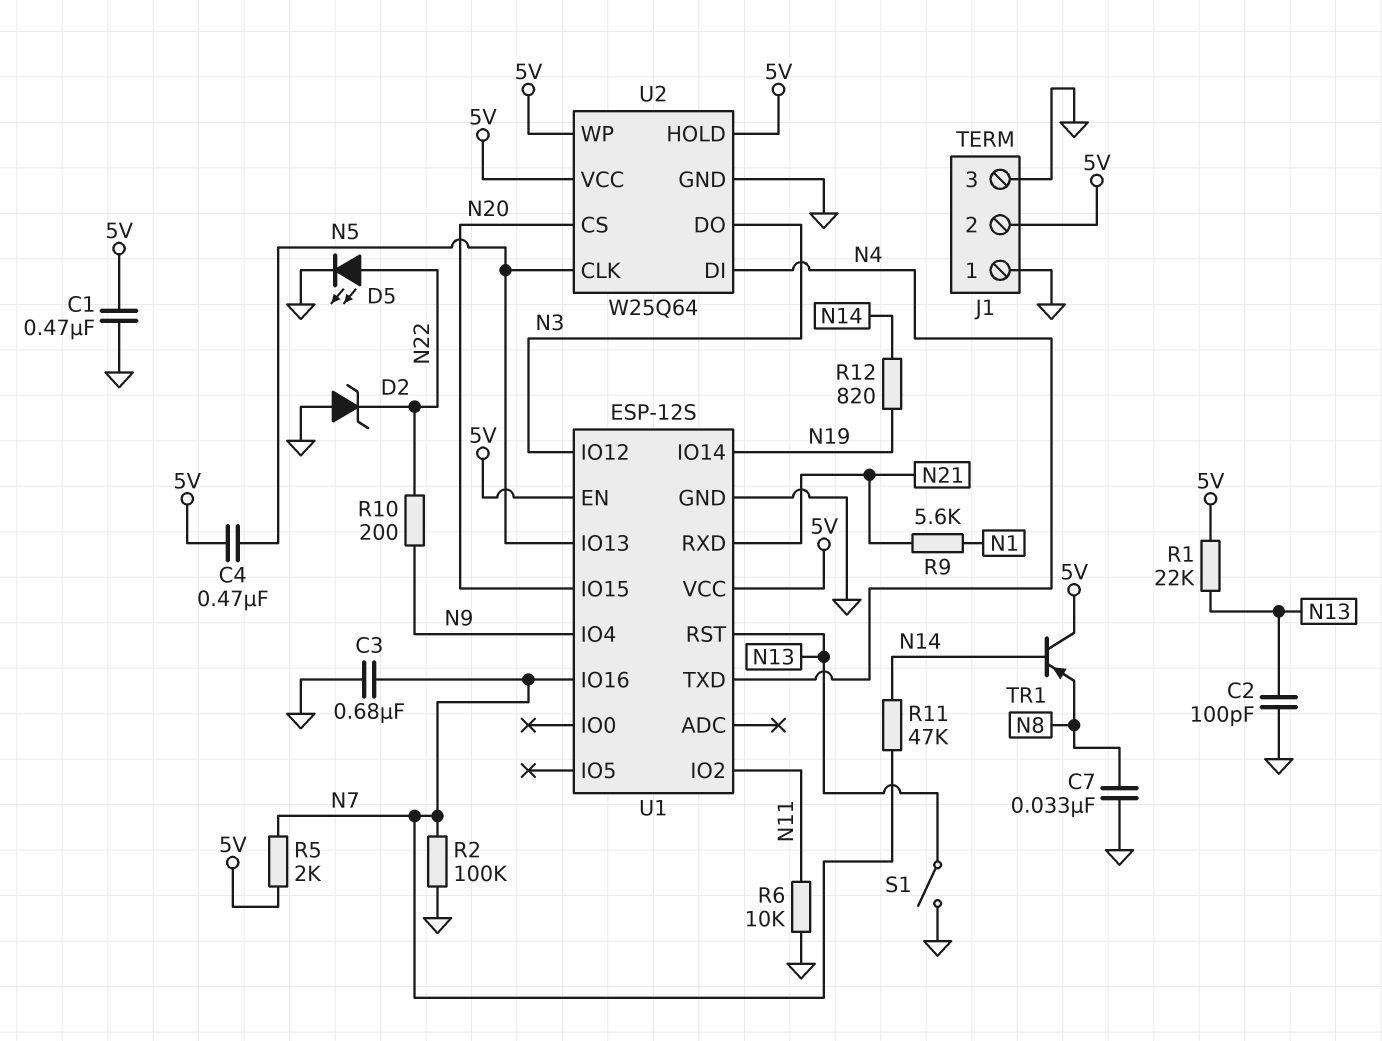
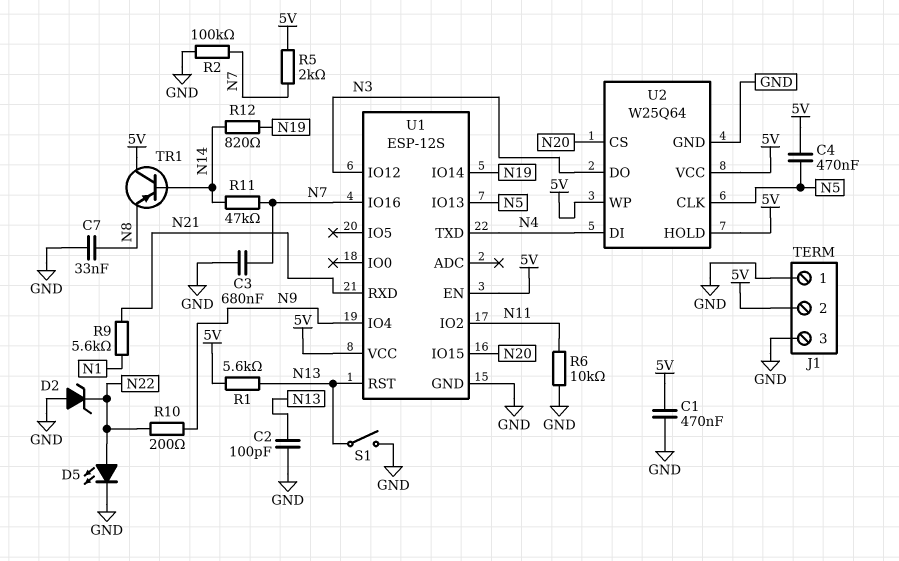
R1: 22k (5V, N13) -> 5.6k (5V, N13)

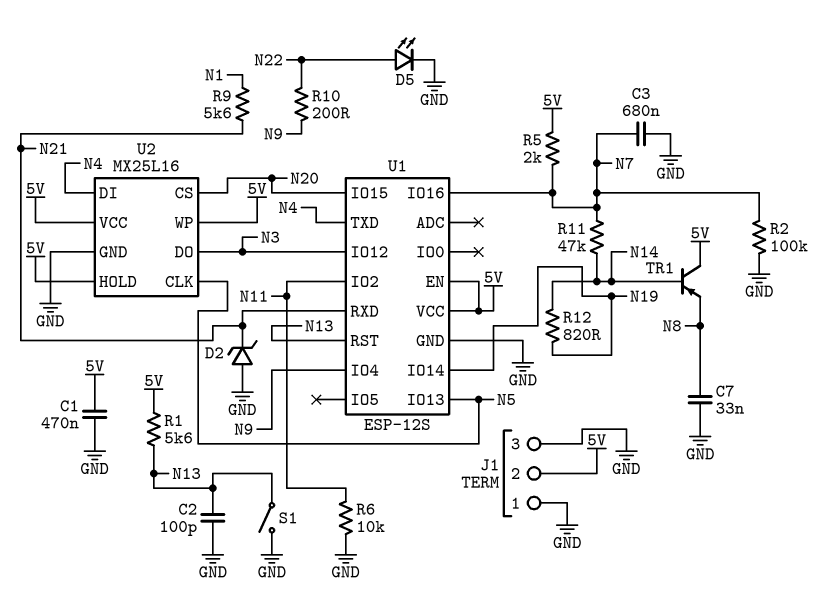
C4: 470nF (5V, N5) -> none
D2: zener (A GND, K N22) -> zener (A GND, K N21)
U2: W25Q64 -> MX25L16

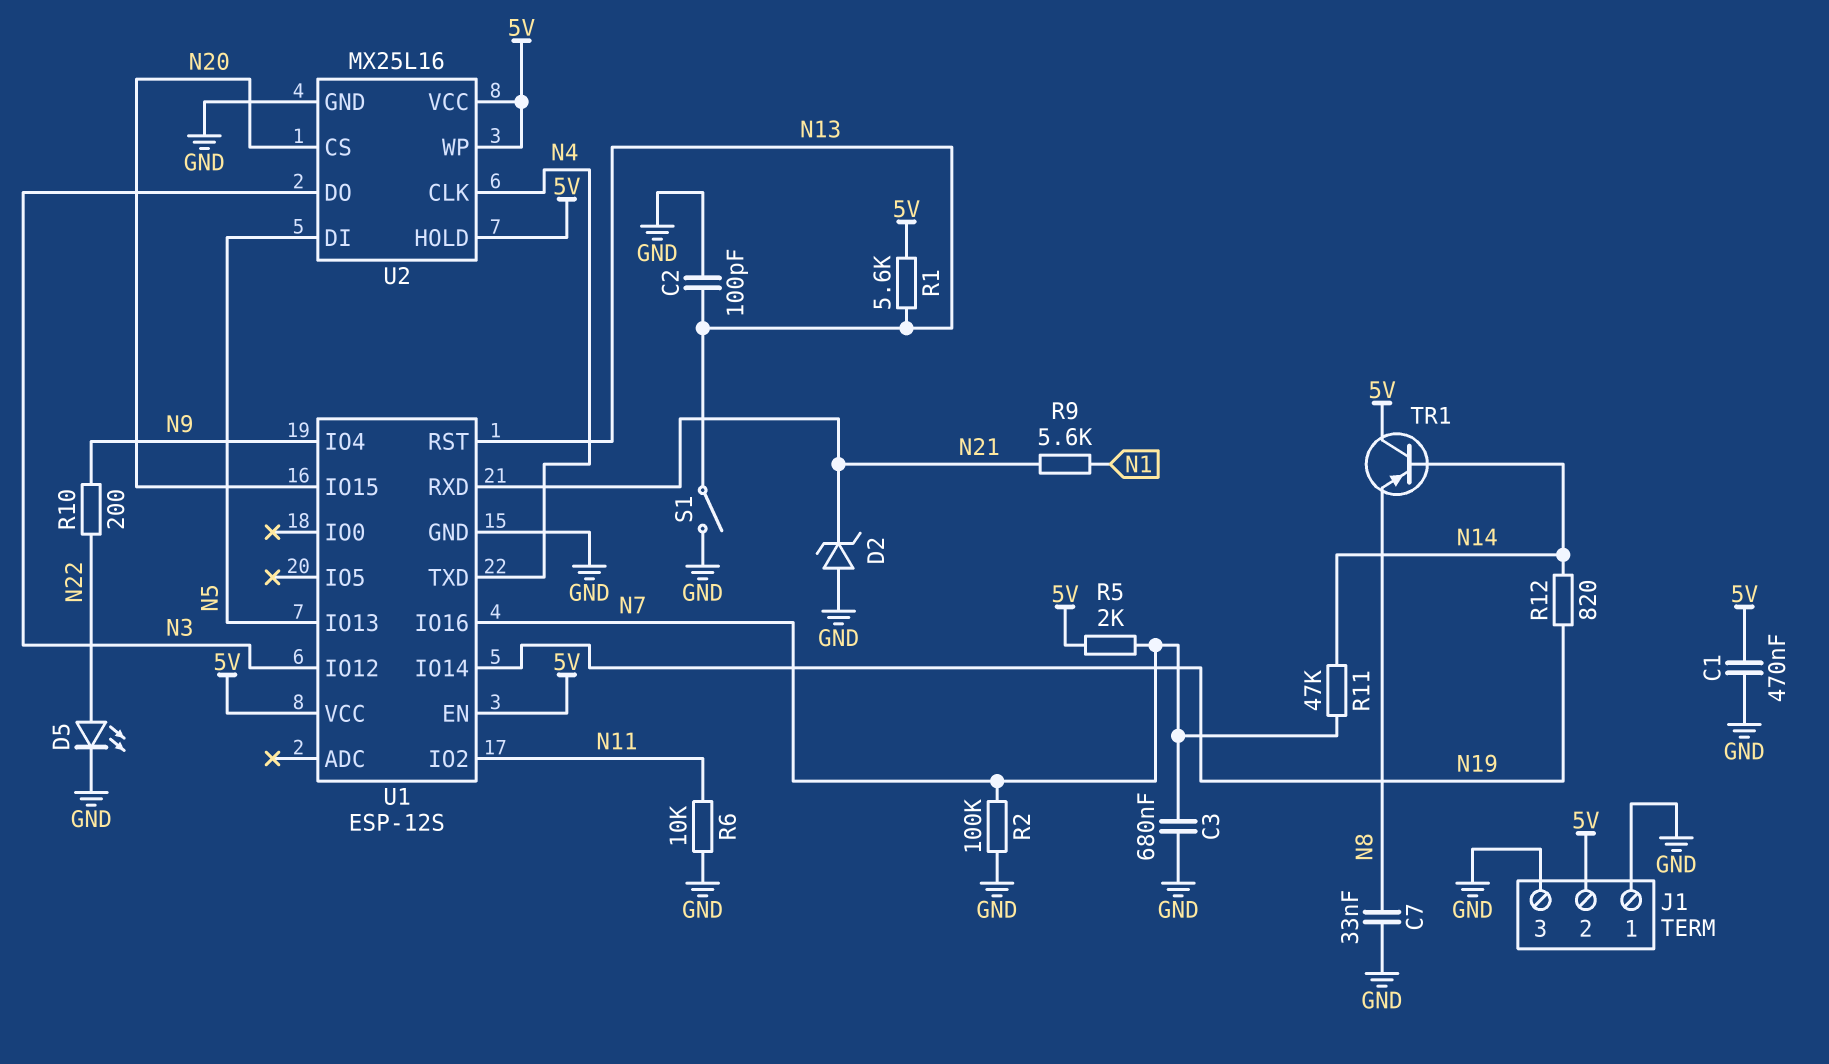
U2 pin CLK: N5 -> N4
U2 pin DI: N4 -> N5

